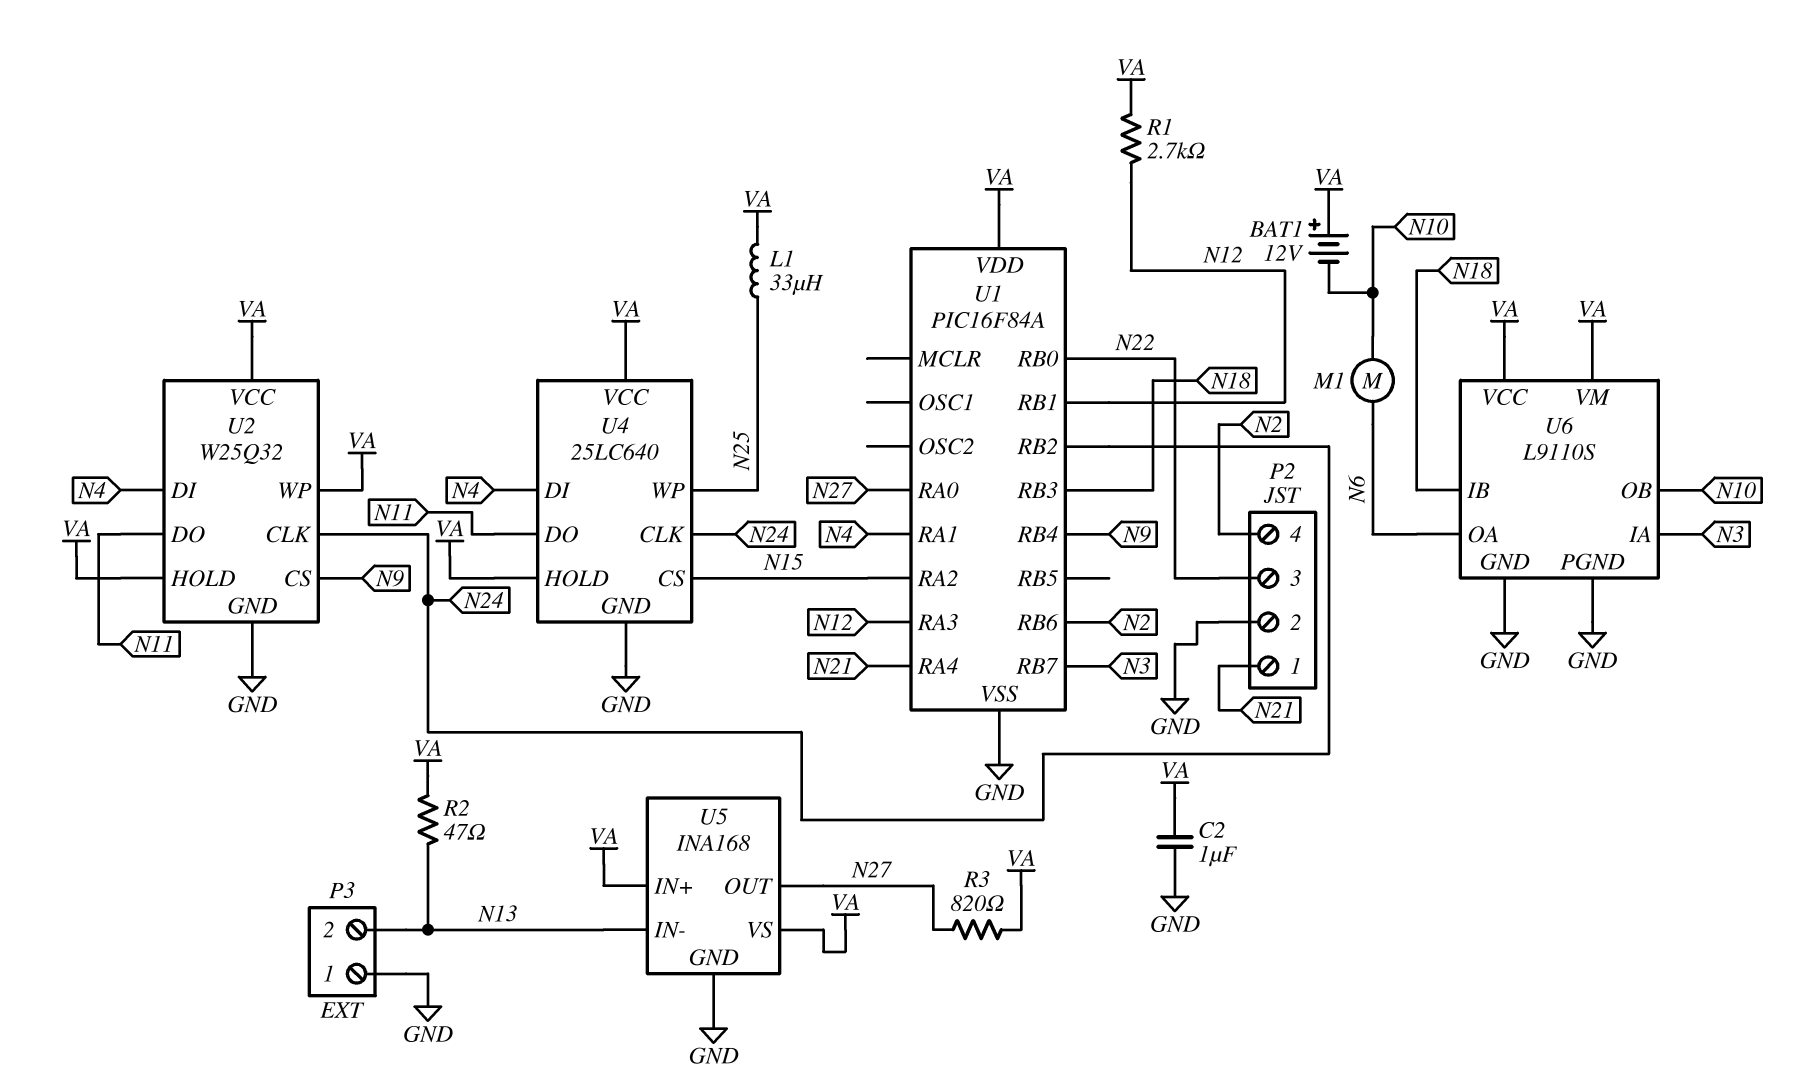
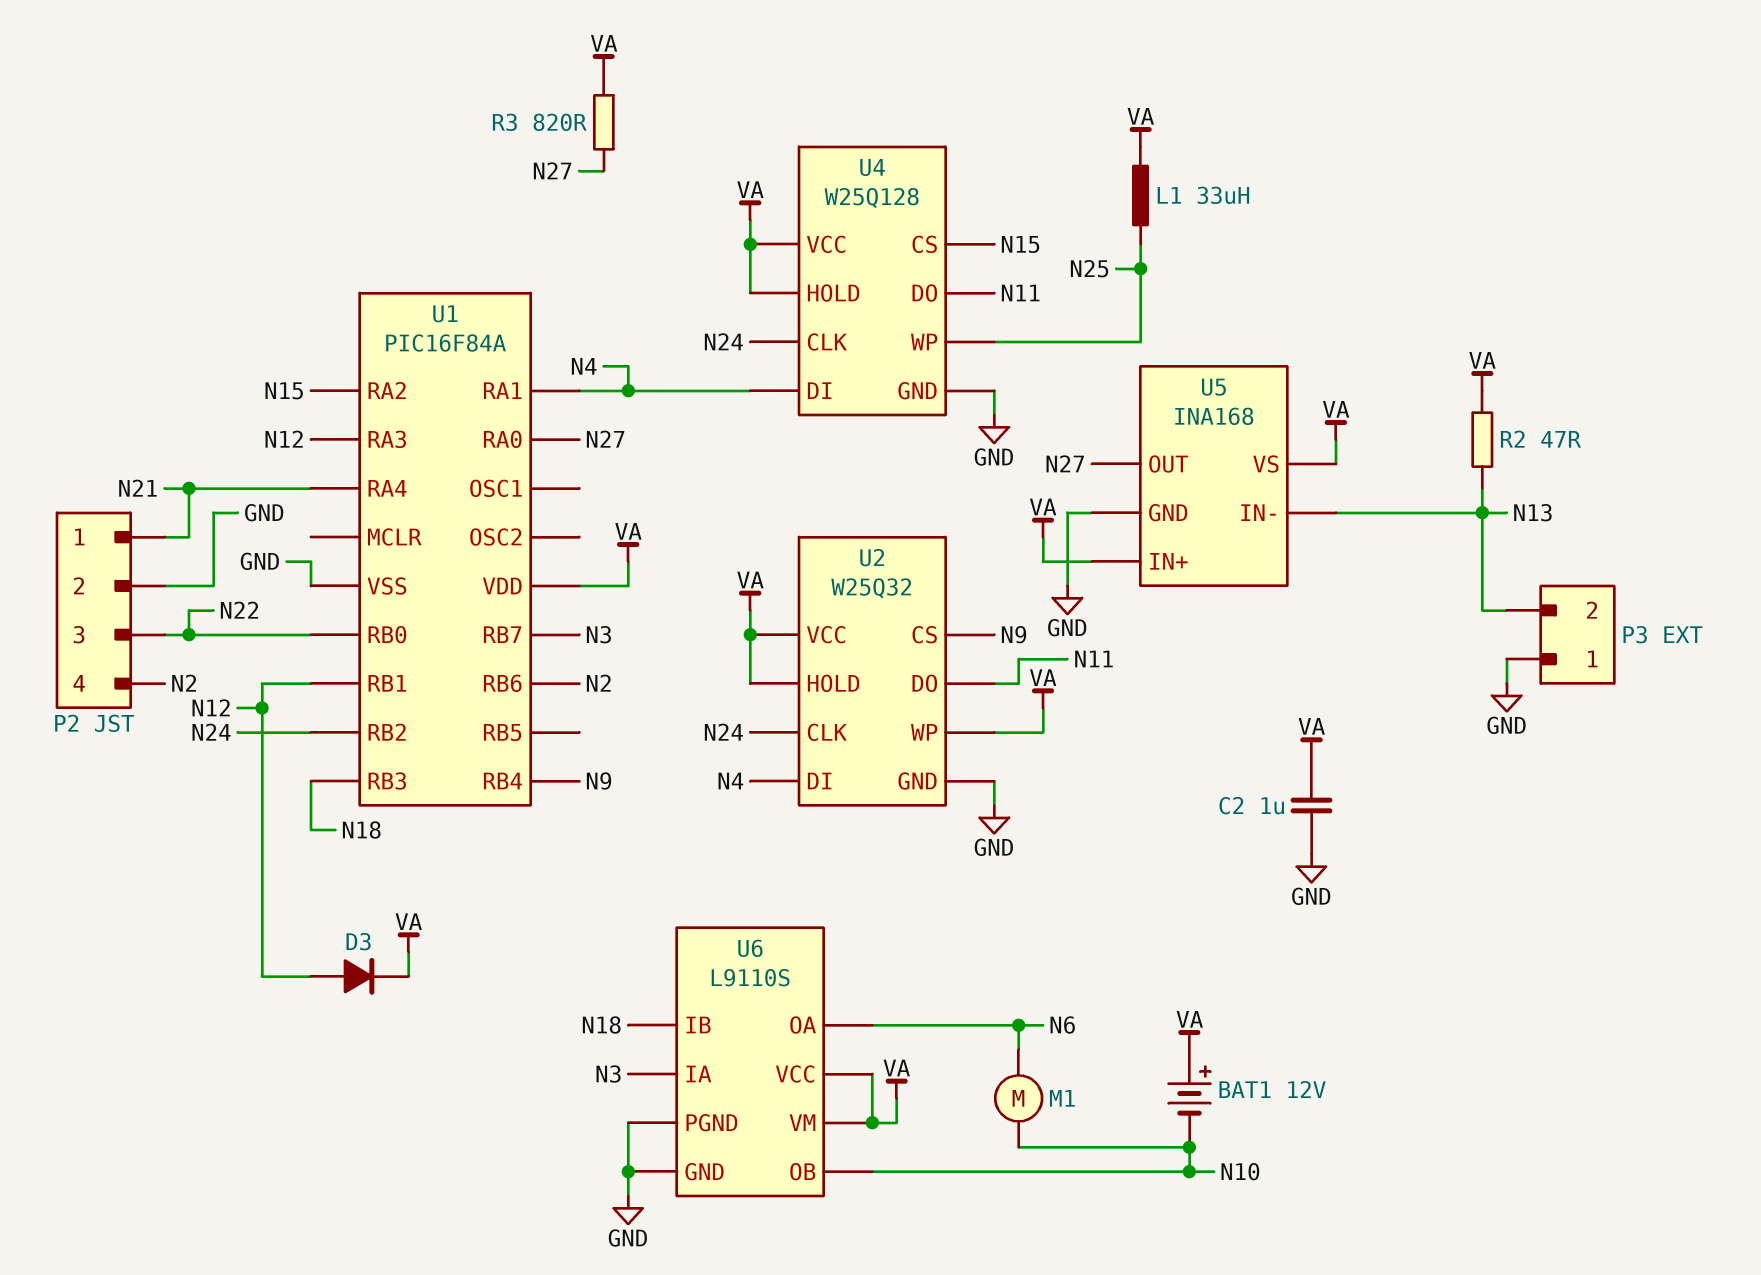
D3: none -> diode (A N12, K VA)
R1: 2.7k (N12, VA) -> none
U4: 25LC640 -> W25Q128

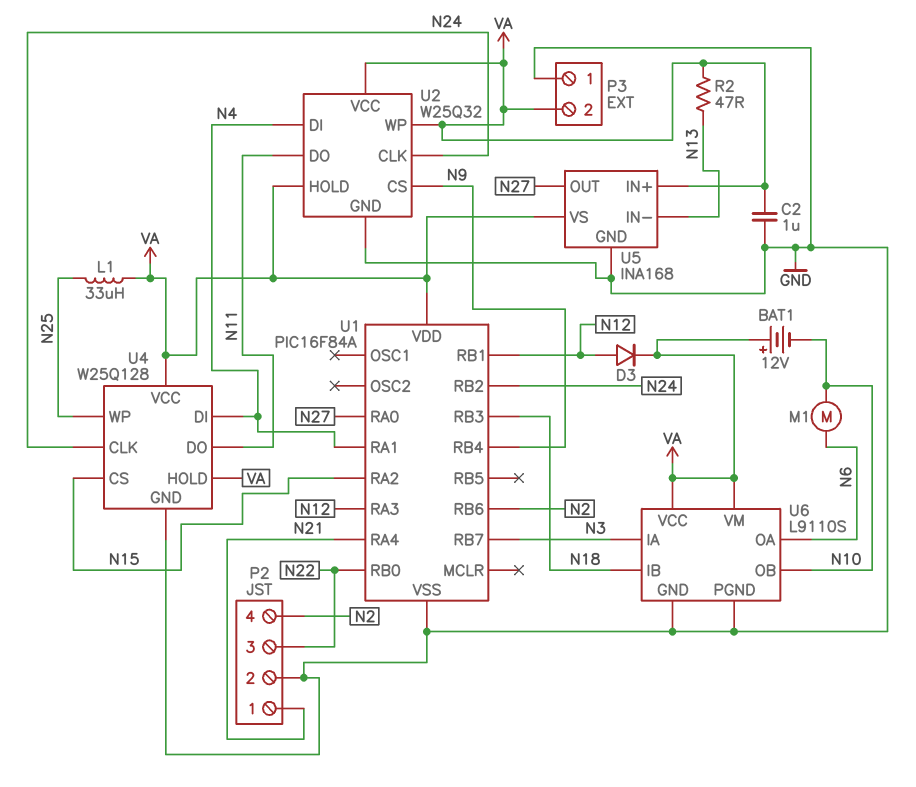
P3 pin 2: N13 -> VA
R3: 820 (N27, VA) -> none

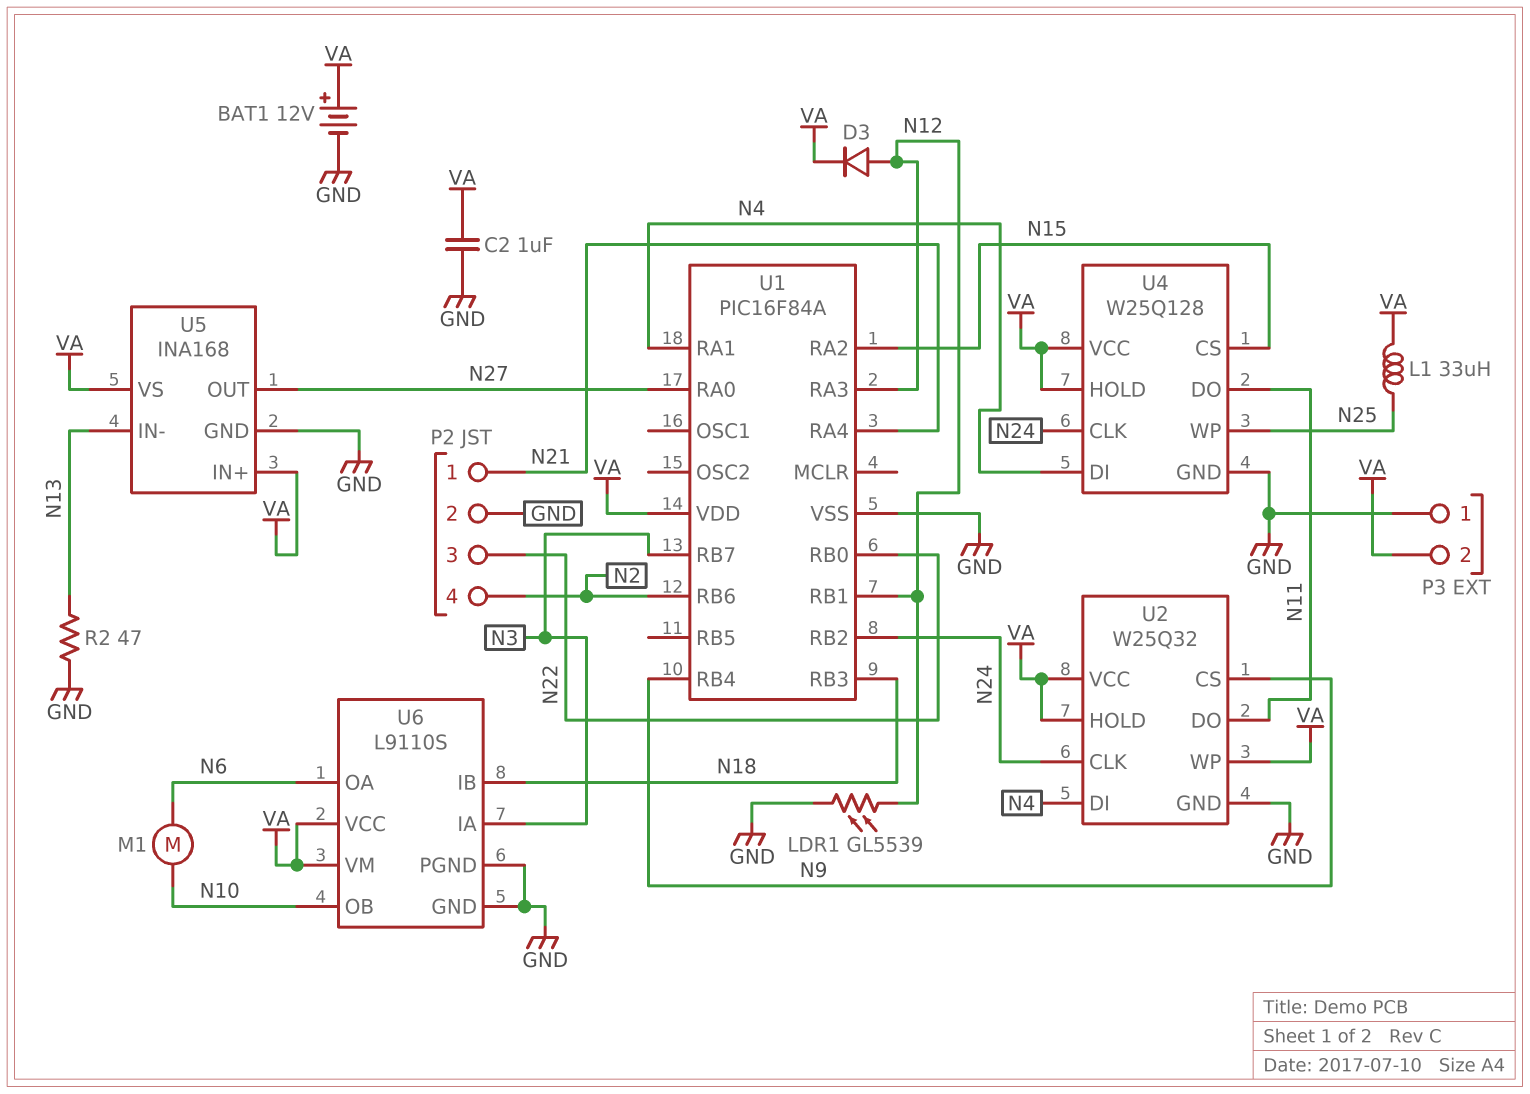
BAT1: 12V (plus VA, minus N10) -> 12V (plus VA, minus GND)
LDR1: none -> GL5539 (GND, N12)
R2: 47 (N13, VA) -> 47 (GND, N13)

